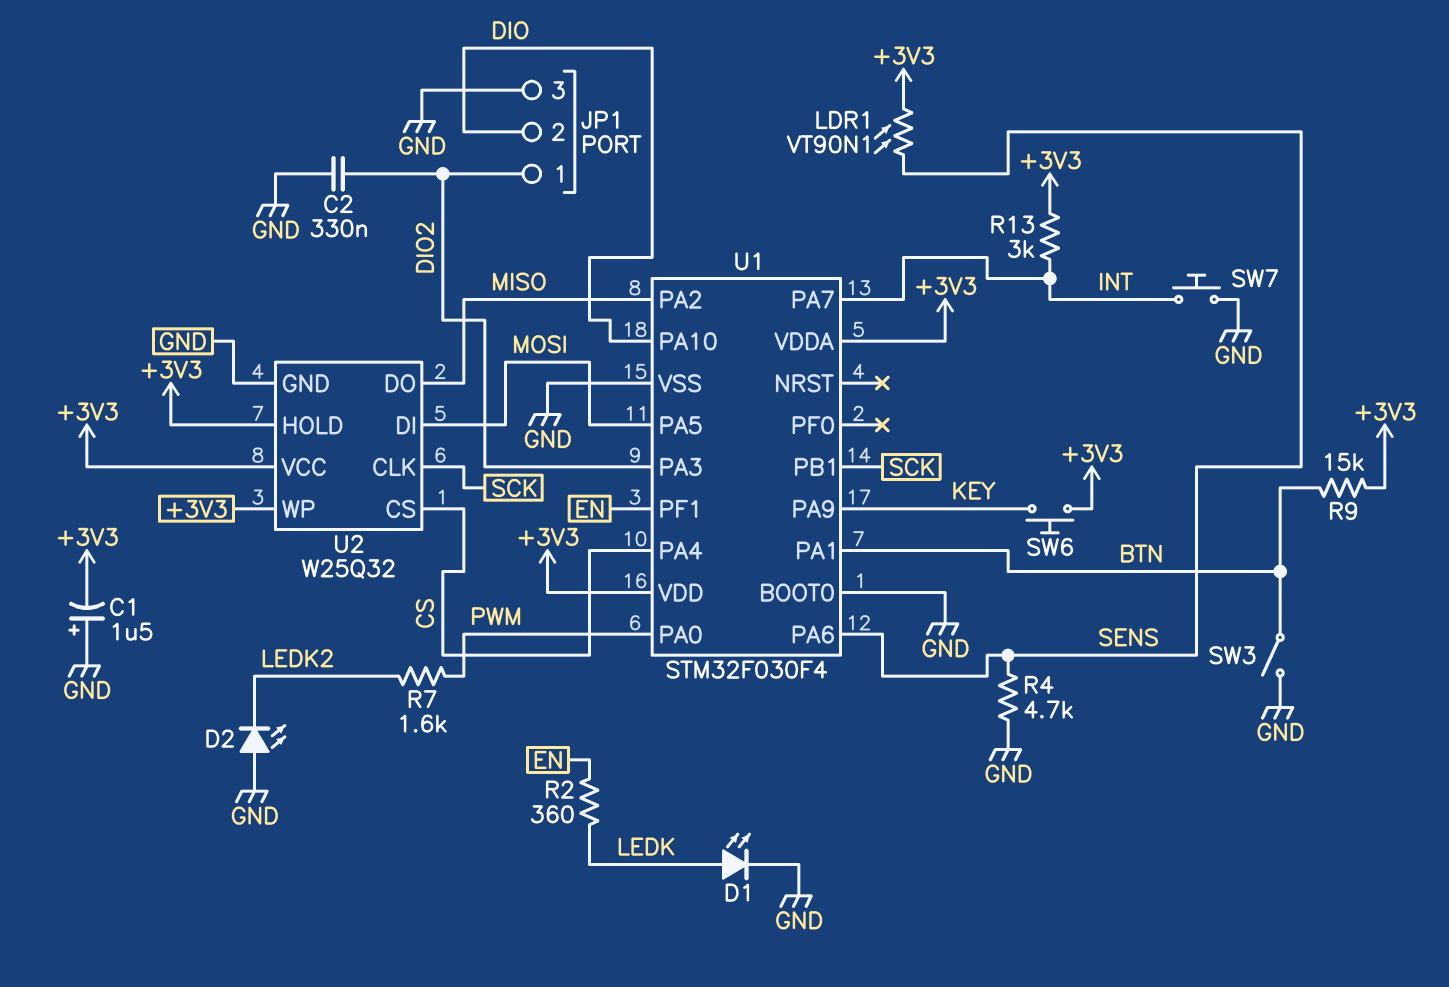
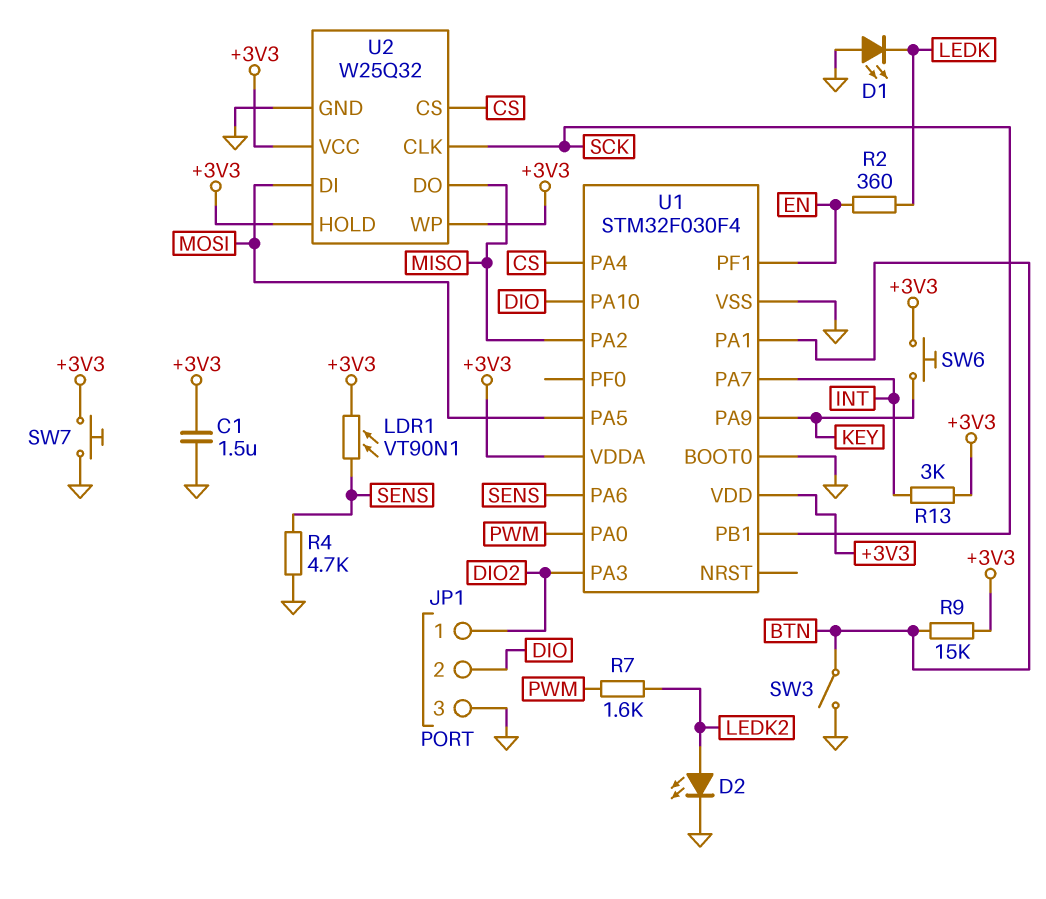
C1: 1.5uF (plus GND, minus +3V3) -> 1.5uF (+3V3, GND)
C2: 330nF (DIO2, GND) -> none
D1: LED (A LEDK, K GND) -> LED (A GND, K LEDK)
D2: LED (A GND, K LEDK2) -> LED (A LEDK2, K GND)
SW7: button (GND, INT) -> button (+3V3, GND)

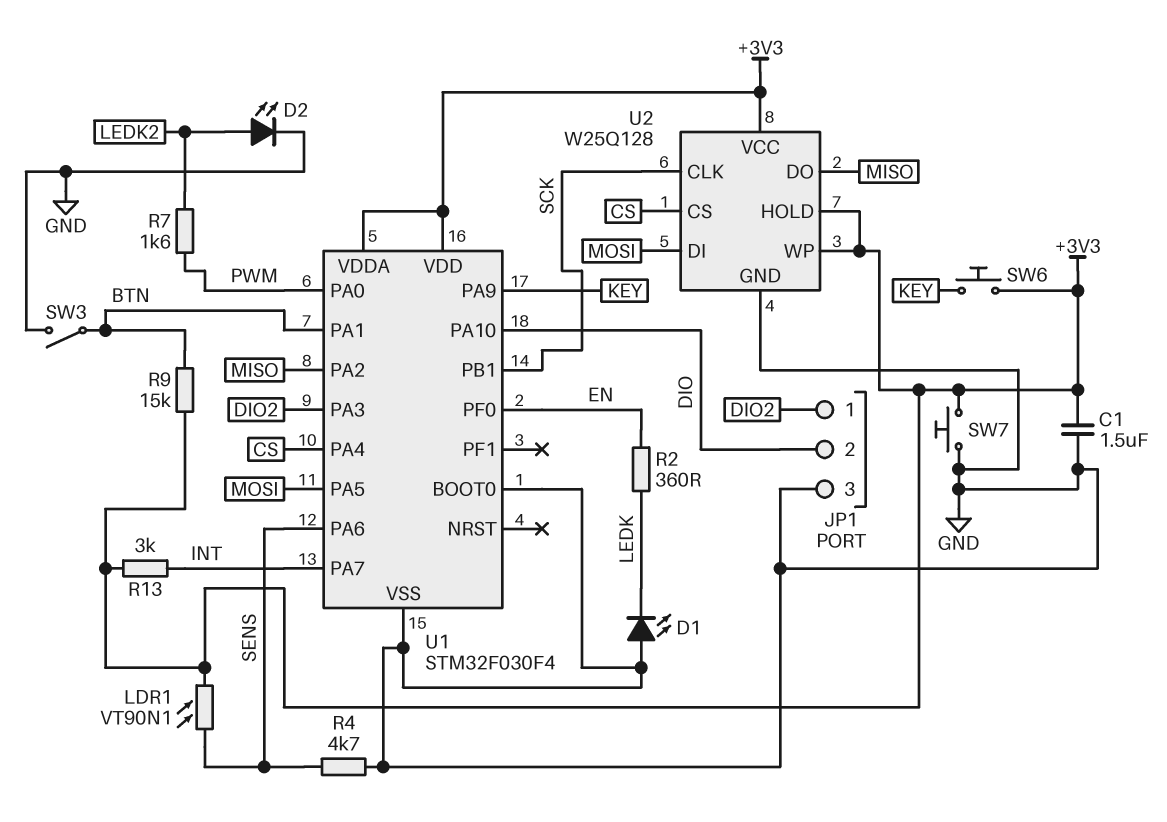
U1 pin PF0: none -> EN
U1 pin PF1: EN -> none
U2: W25Q32 -> W25Q128

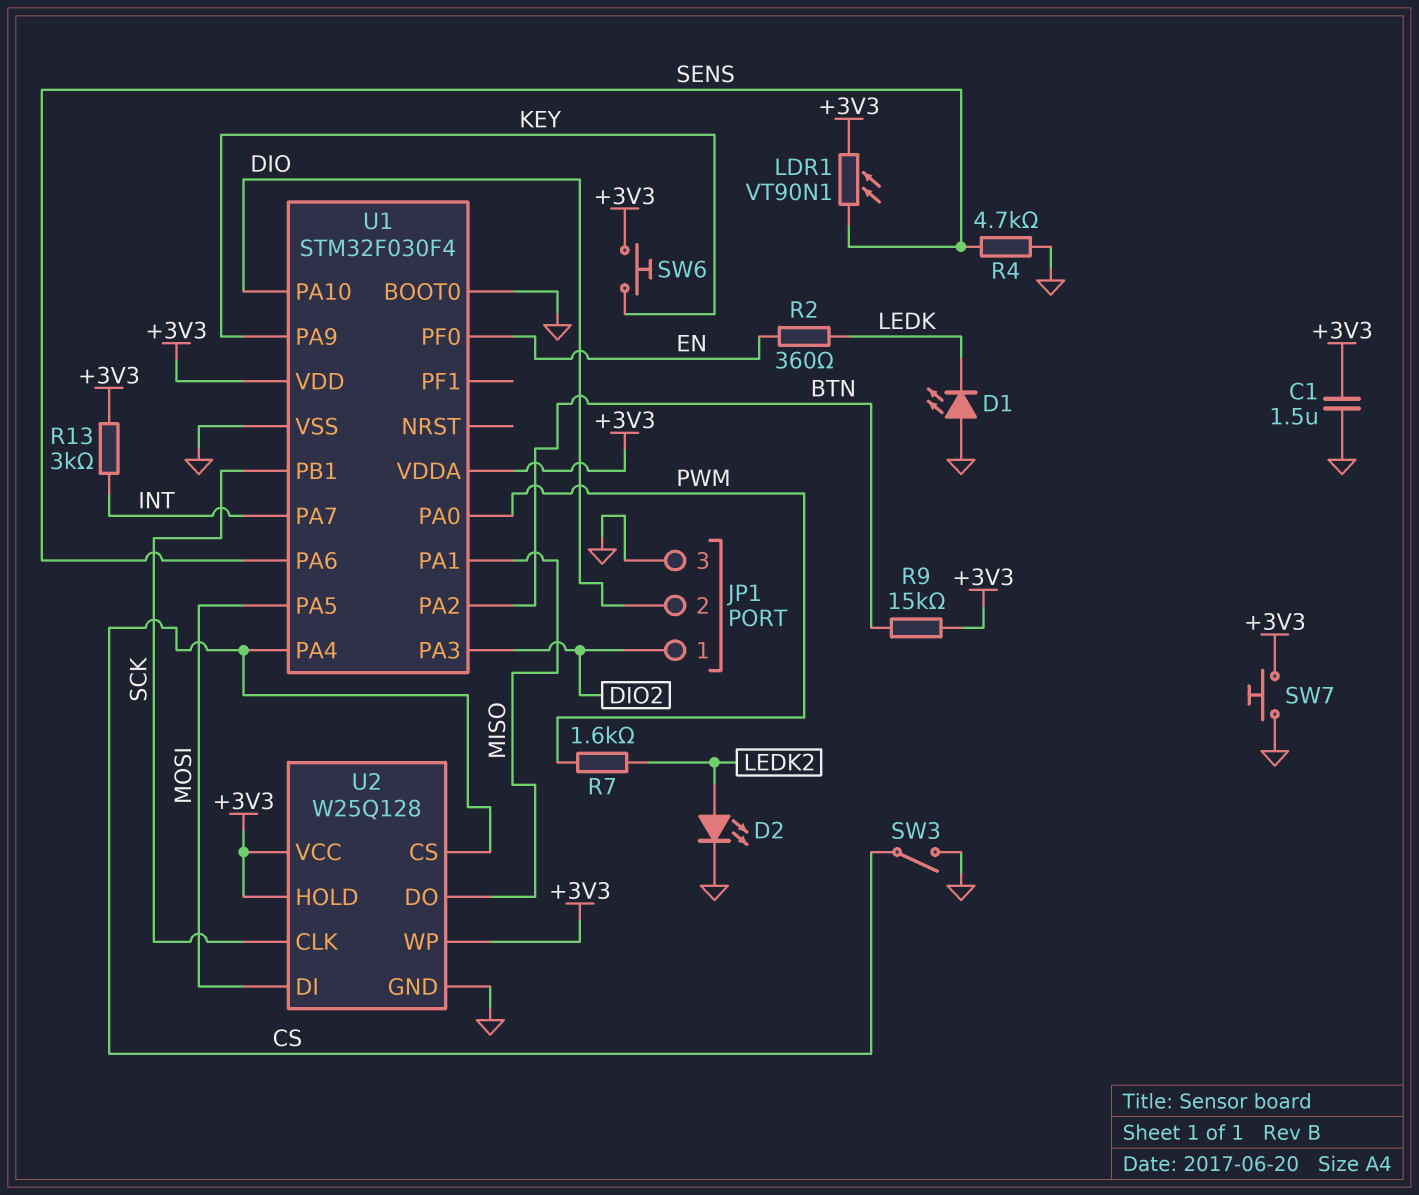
SW3: switch (BTN, GND) -> switch (CS, GND)
U1 pin PA1: BTN -> MISO
U1 pin PA2: MISO -> BTN

